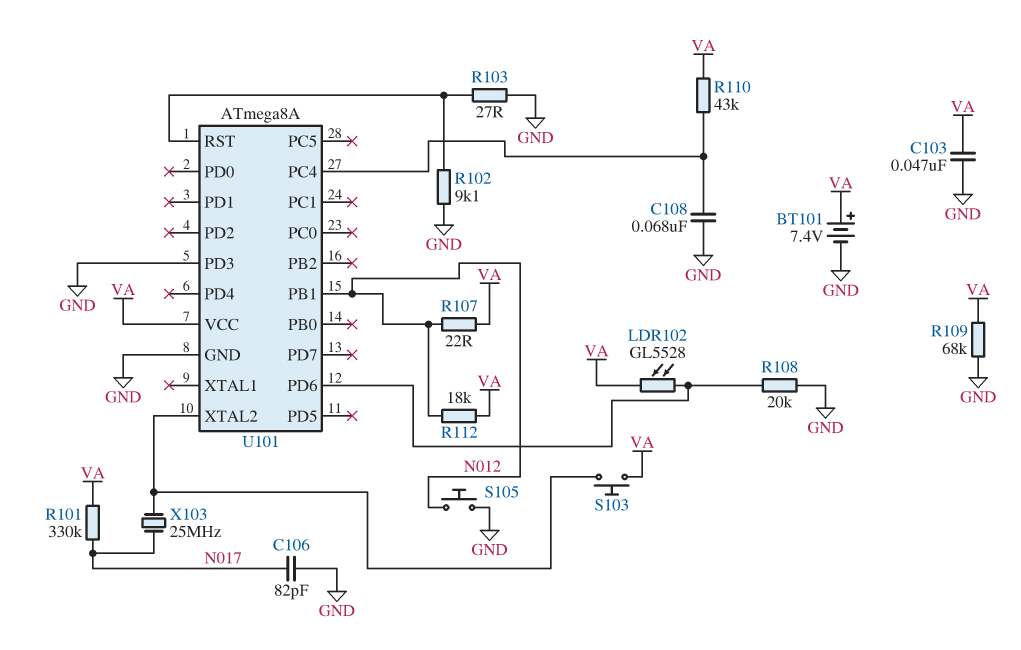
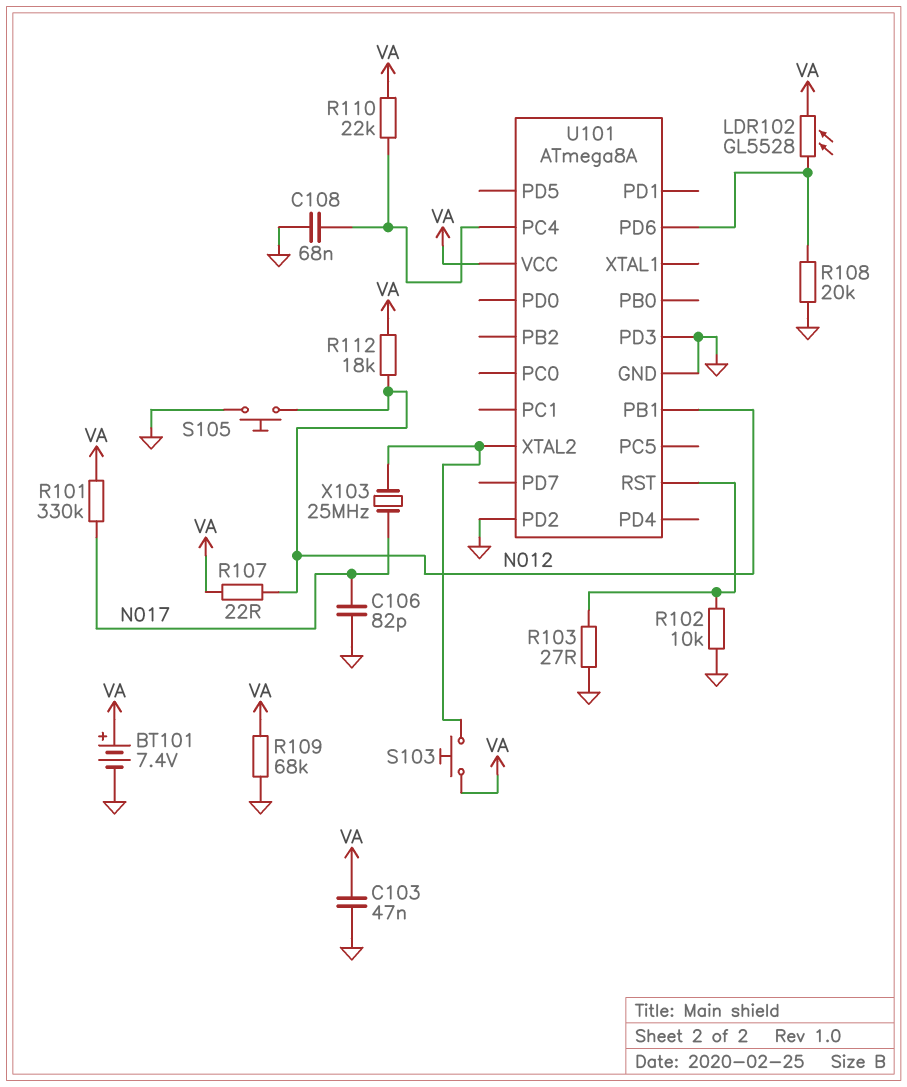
R102: 9.1k (GND, U101/RST) -> 10k (GND, U101/RST)
R110: 43k (U101/PC4, VA) -> 22k (U101/PC4, VA)
U101 pin PD2: none -> GND

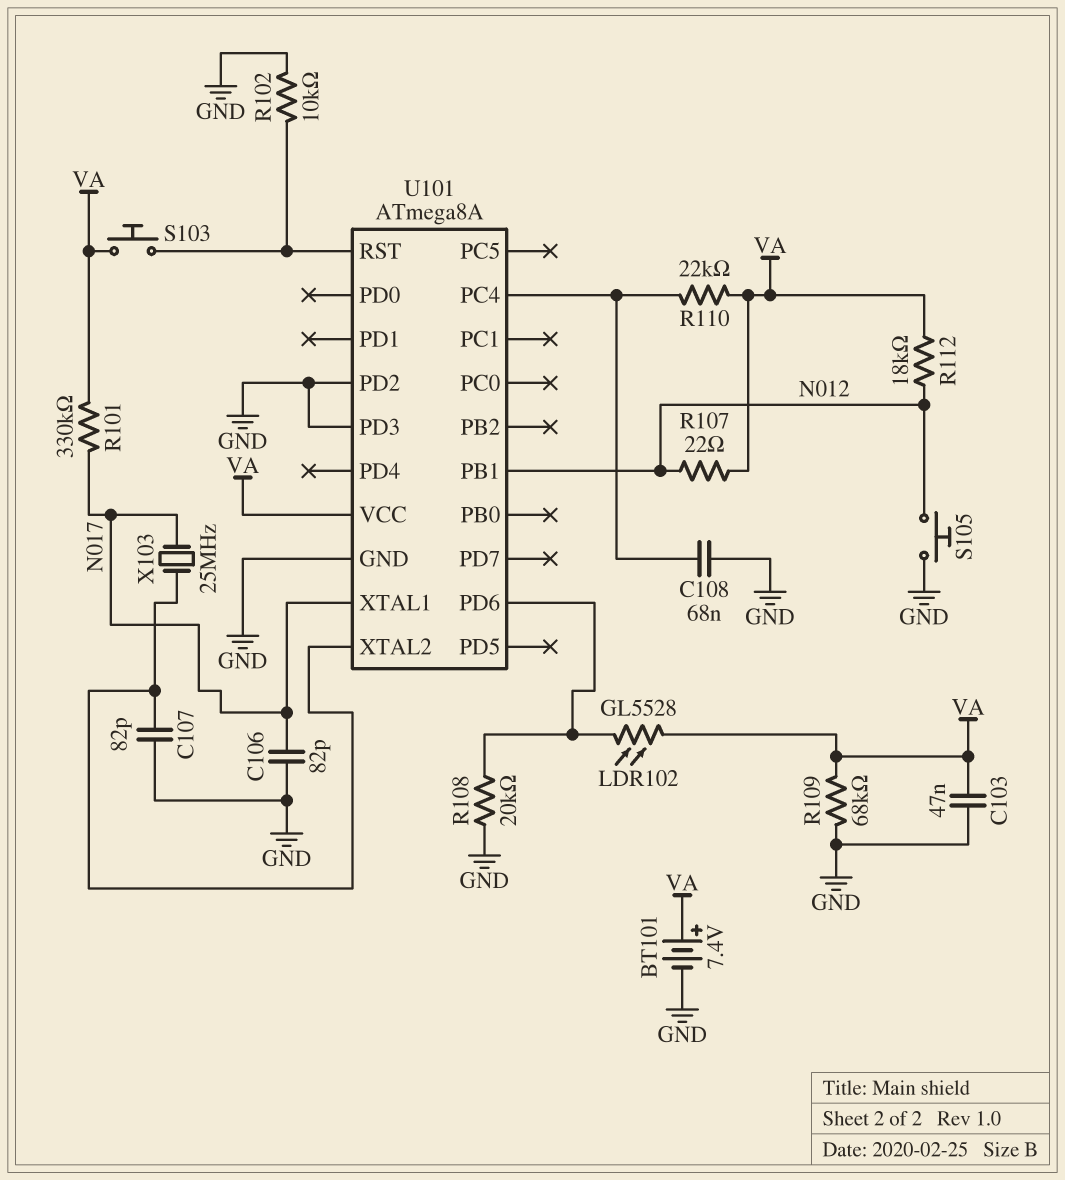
C107: none -> 82pF (GND, U101/XTAL2)
R103: 27 (GND, U101/RST) -> none
S103: button (U101/XTAL2, VA) -> button (U101/RST, VA)
U101 pin XTAL1: none -> N017

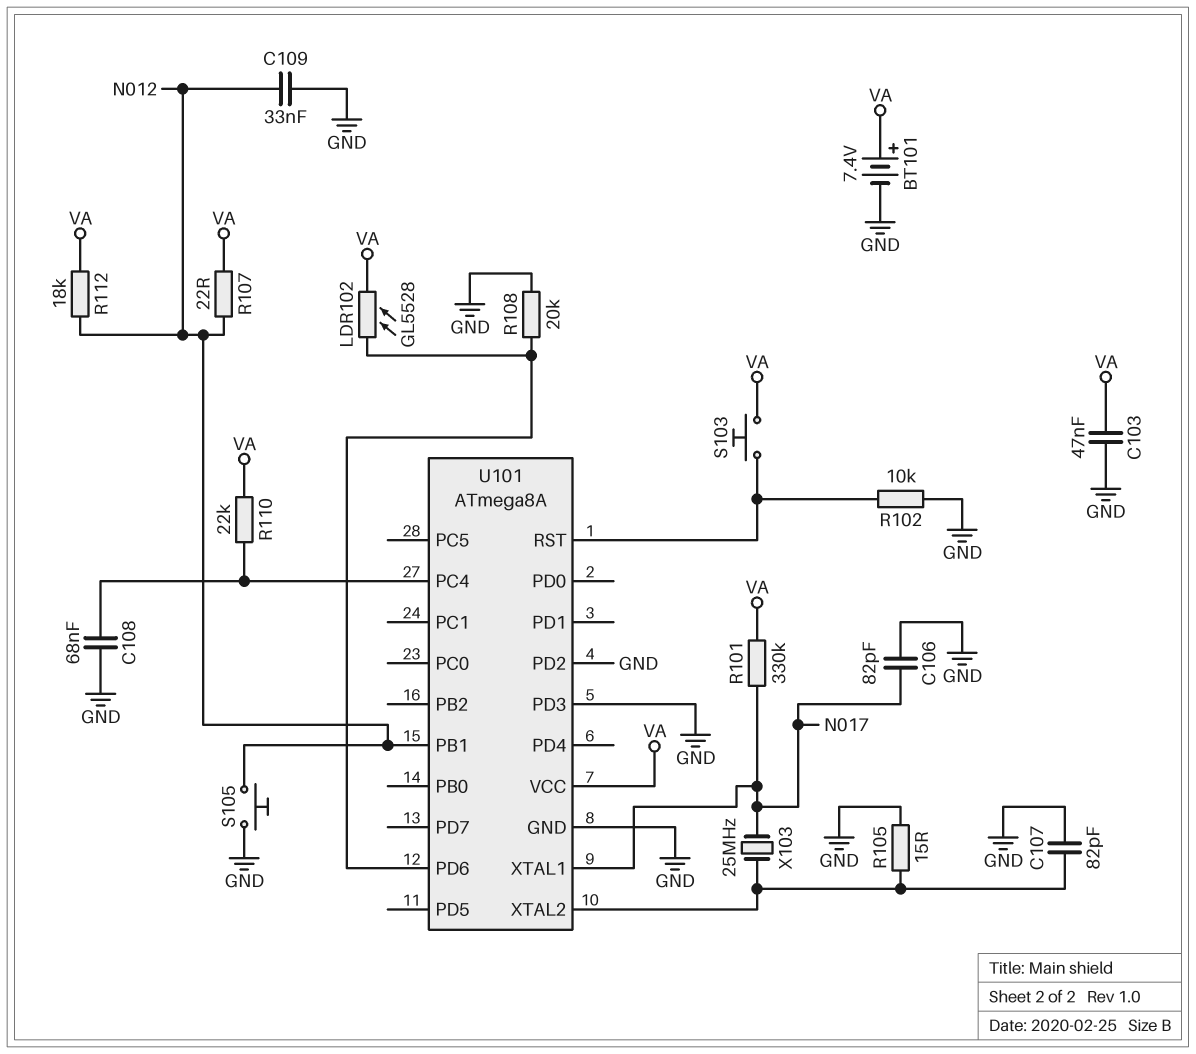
C109: none -> 33nF (GND, N012)
R105: none -> 15 (GND, U101/XTAL2)
R109: 68k (GND, VA) -> none

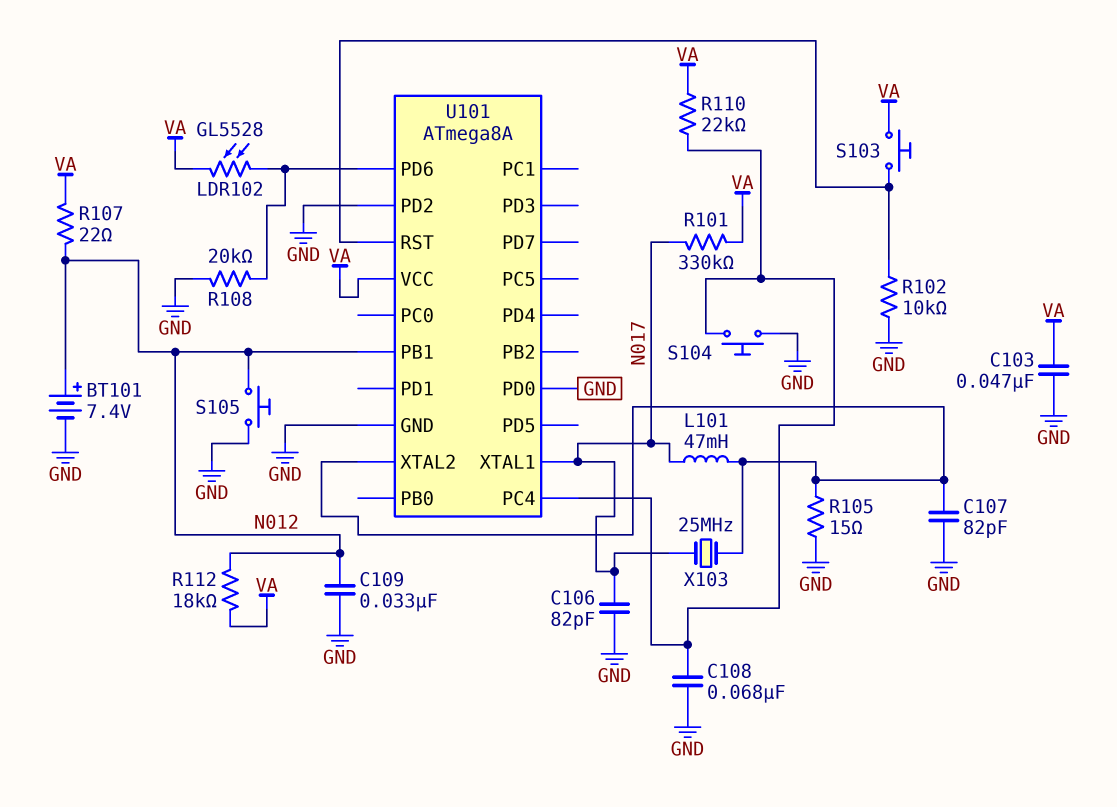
BT101: 7.4V (plus VA, minus GND) -> 7.4V (plus N012, minus GND)
L101: none -> 47mH (N017, U101/XTAL2)
S104: none -> button (GND, U101/PC4)
U101 pin PD0: none -> GND
U101 pin PD3: GND -> none

